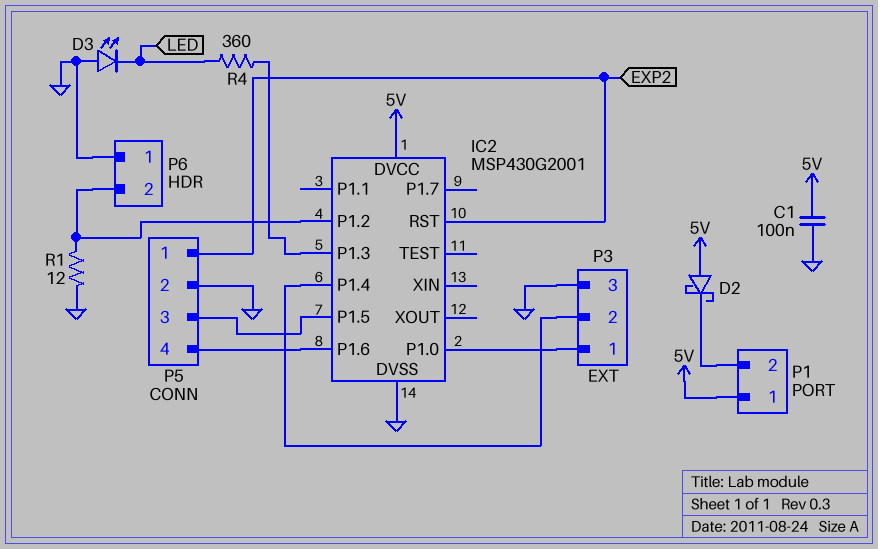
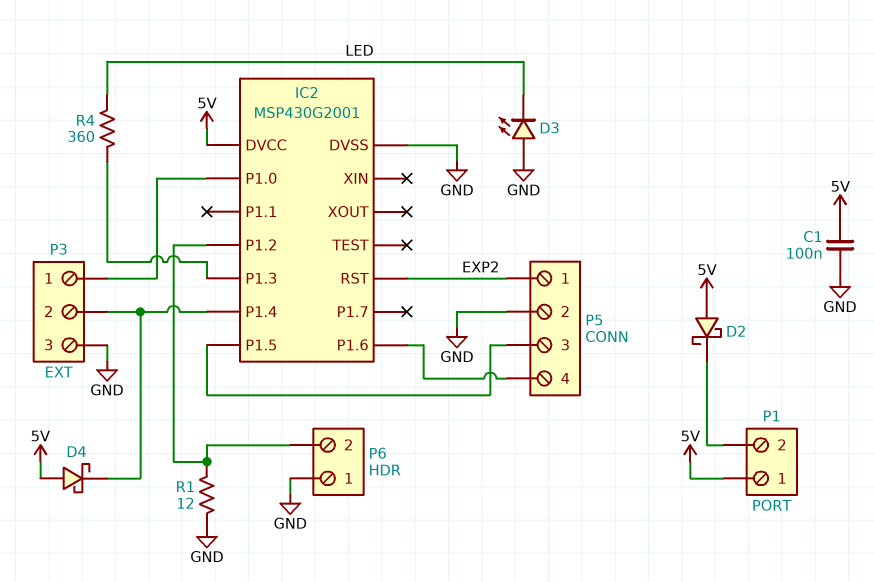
D4: none -> schottky (A 5V, K IC2/P1.4)

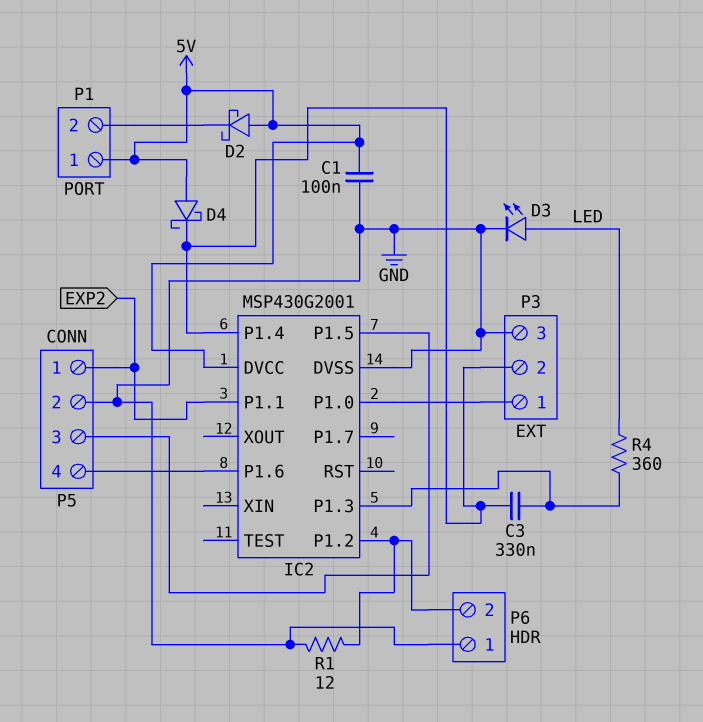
C3: none -> 330nF (IC2/P1.3, IC2/P1.4)
D3: LED (A GND, K LED) -> LED (A LED, K GND)
IC2 pin P1.1: none -> EXP2
IC2 pin RST: EXP2 -> none

